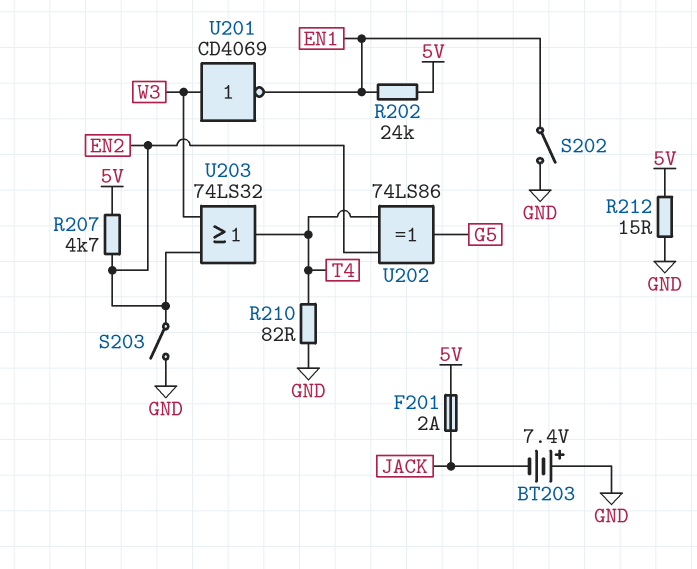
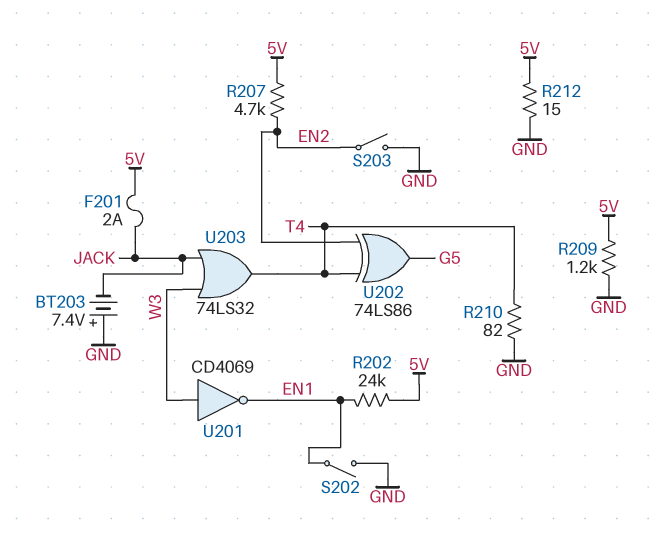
R209: none -> 1.2k (5V, GND)
U203: OR 74LS32 (in EN2, in W3, out T4) -> OR 74LS32 (in JACK, in W3, out T4)

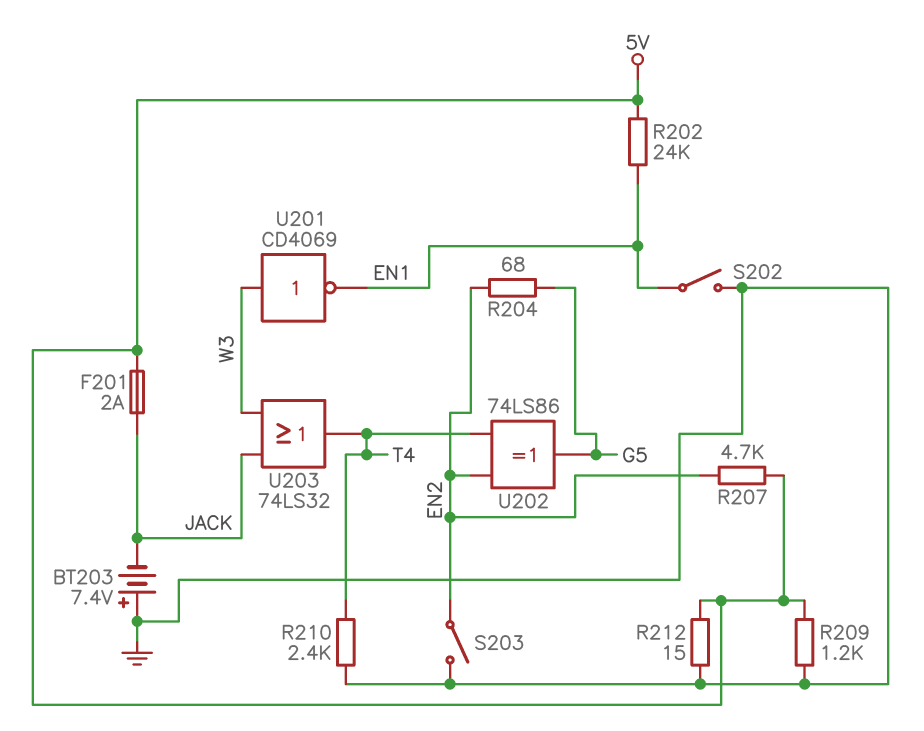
R204: none -> 68 (EN2, G5)
R210: 82 (GND, T4) -> 2.4k (GND, T4)

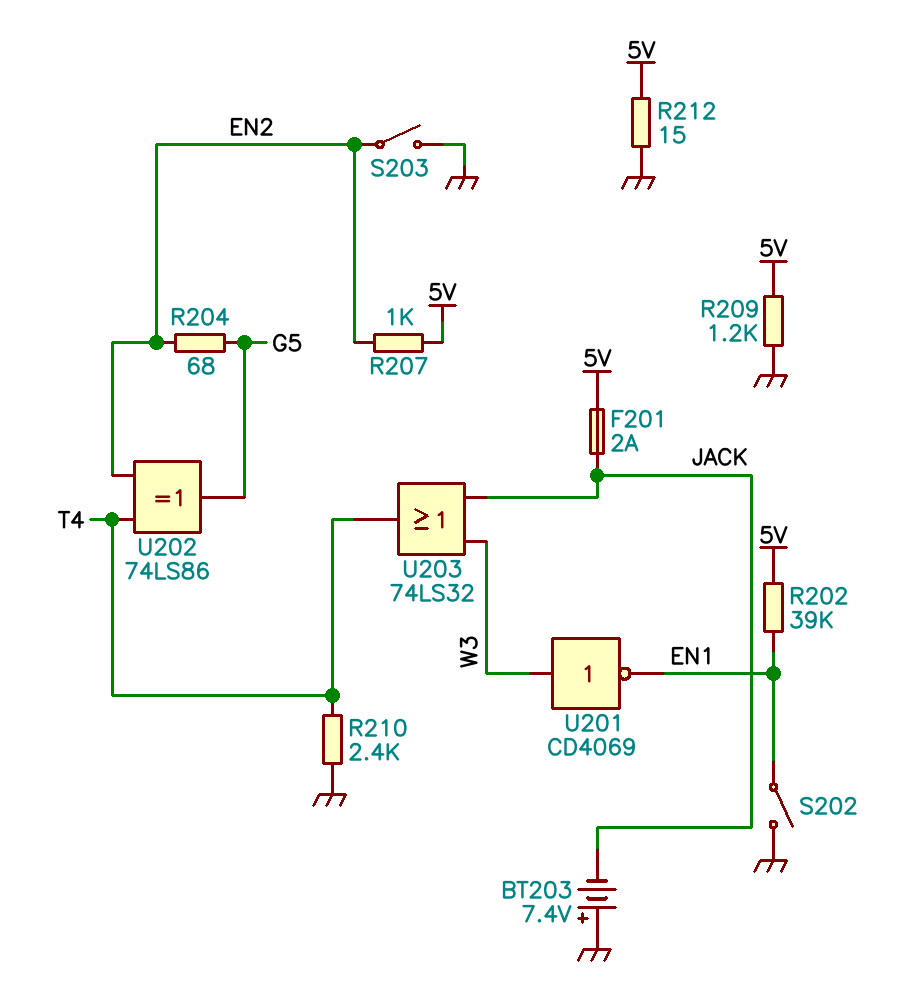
R202: 24k (5V, EN1) -> 39k (5V, EN1)
R207: 4.7k (5V, EN2) -> 1k (5V, EN2)

